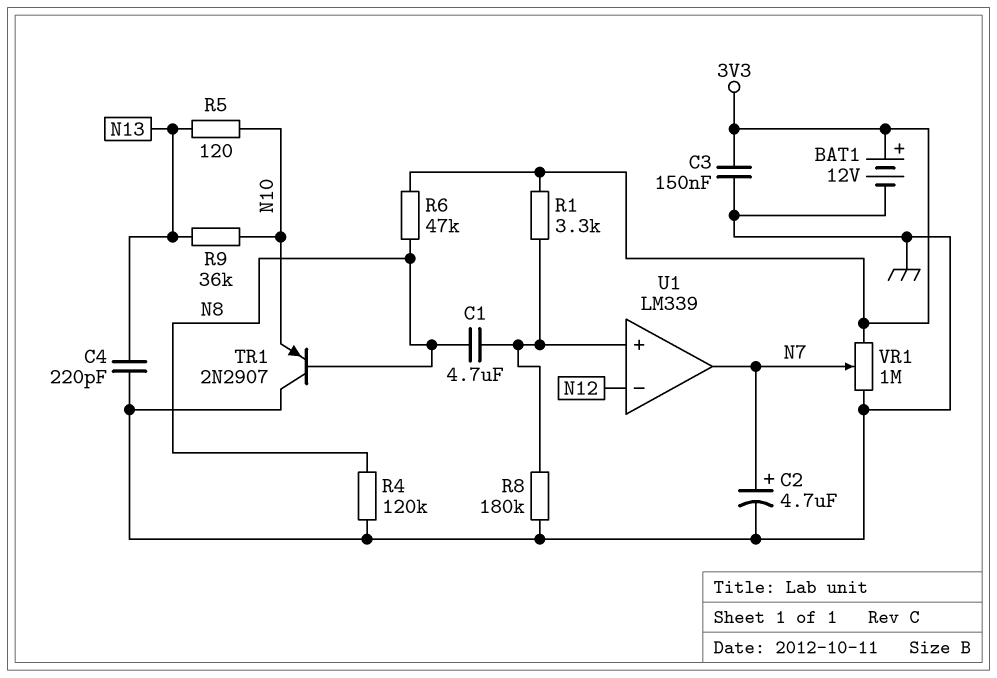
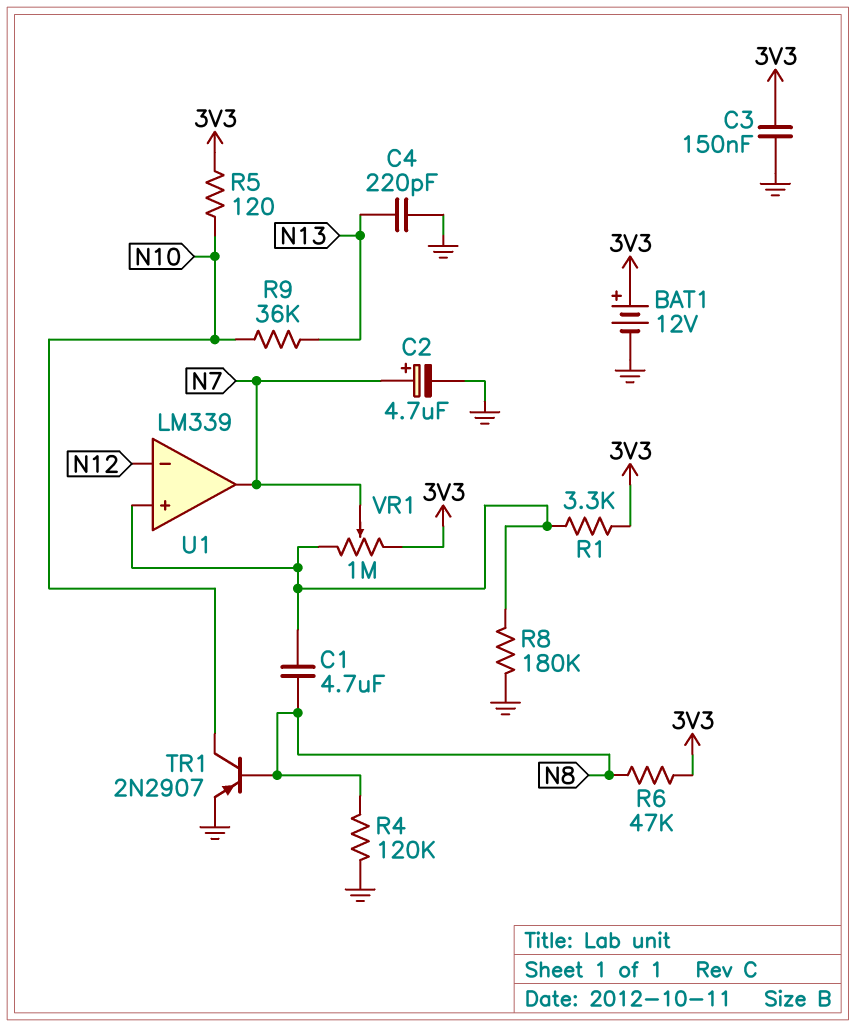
R5: 120 (N10, N13) -> 120 (3V3, N10)
TR1: PNP 2N2907 (B N8, C GND, E N10) -> PNP 2N2907 (B N8, C N10, E GND)
VR1: 1M (3V3, GND, wiper N7) -> 1M (3V3, U1/in+, wiper N7)

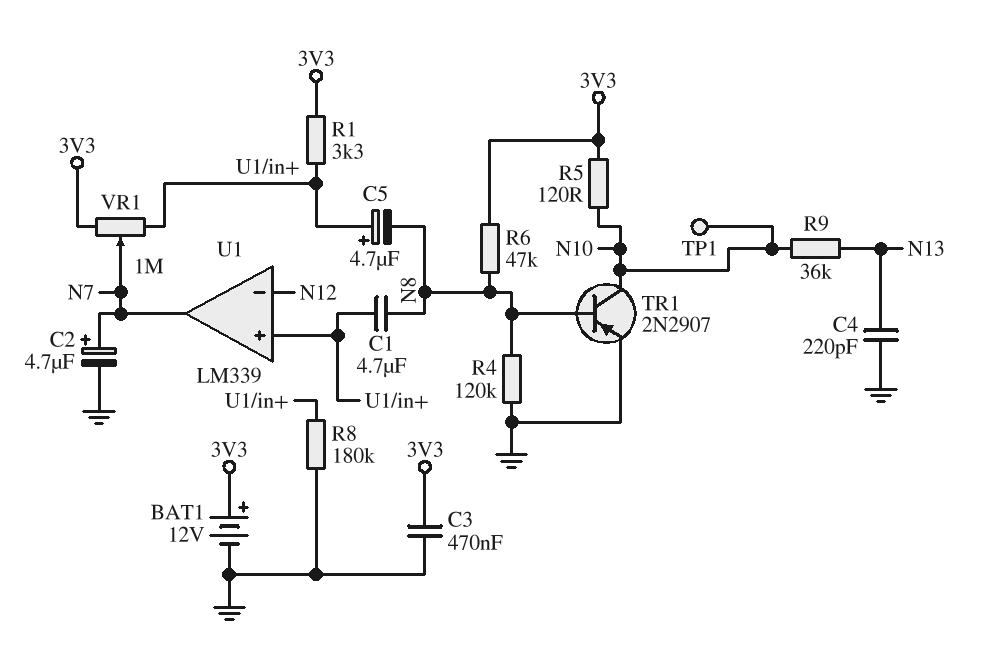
C3: 150nF (3V3, GND) -> 470nF (3V3, GND)
C5: none -> 4.7uF (plus U1/in+, minus N8)
TP1: none -> test point (N10)

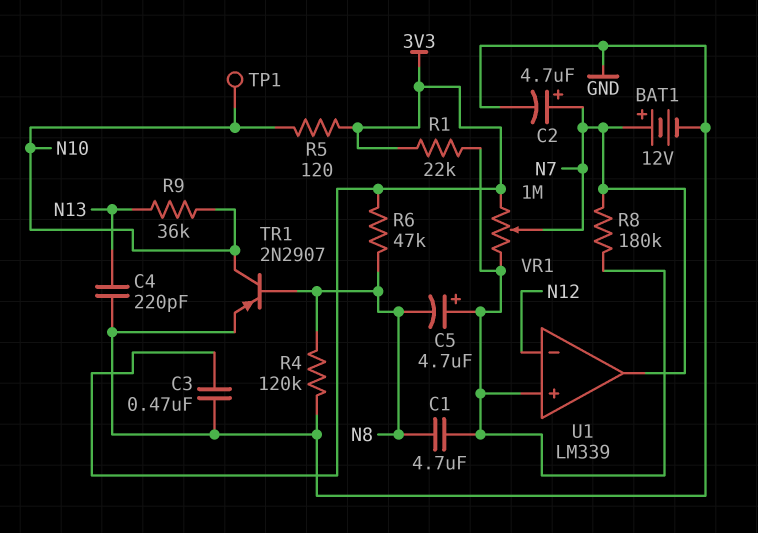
BAT1: 12V (plus 3V3, minus GND) -> 12V (plus N7, minus GND)
R1: 3.3k (3V3, U1/in+) -> 22k (3V3, U1/in+)
R8: 180k (GND, U1/in+) -> 180k (N7, U1/in+)

